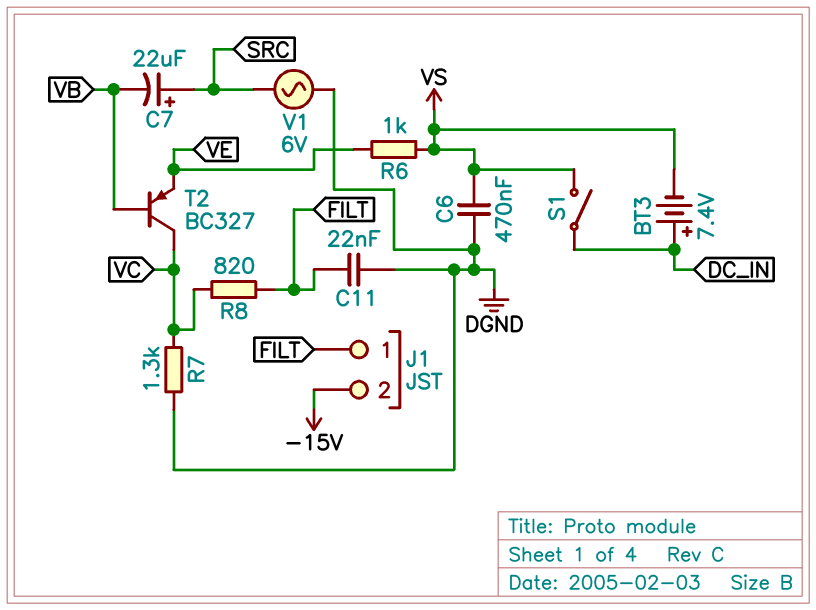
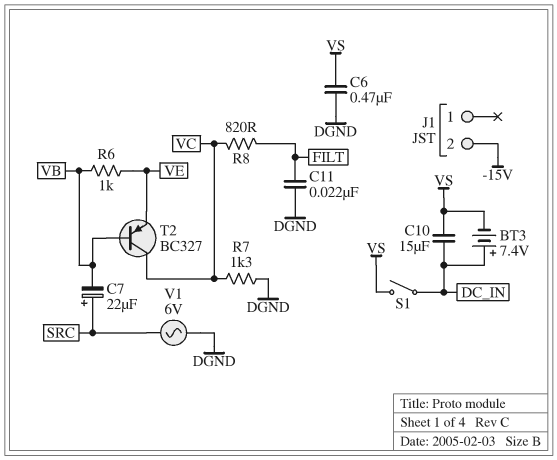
C10: none -> 15uF (DC_IN, VS)
J1 pin 1: FILT -> none
R6: 1k (VE, VS) -> 1k (VB, VE)

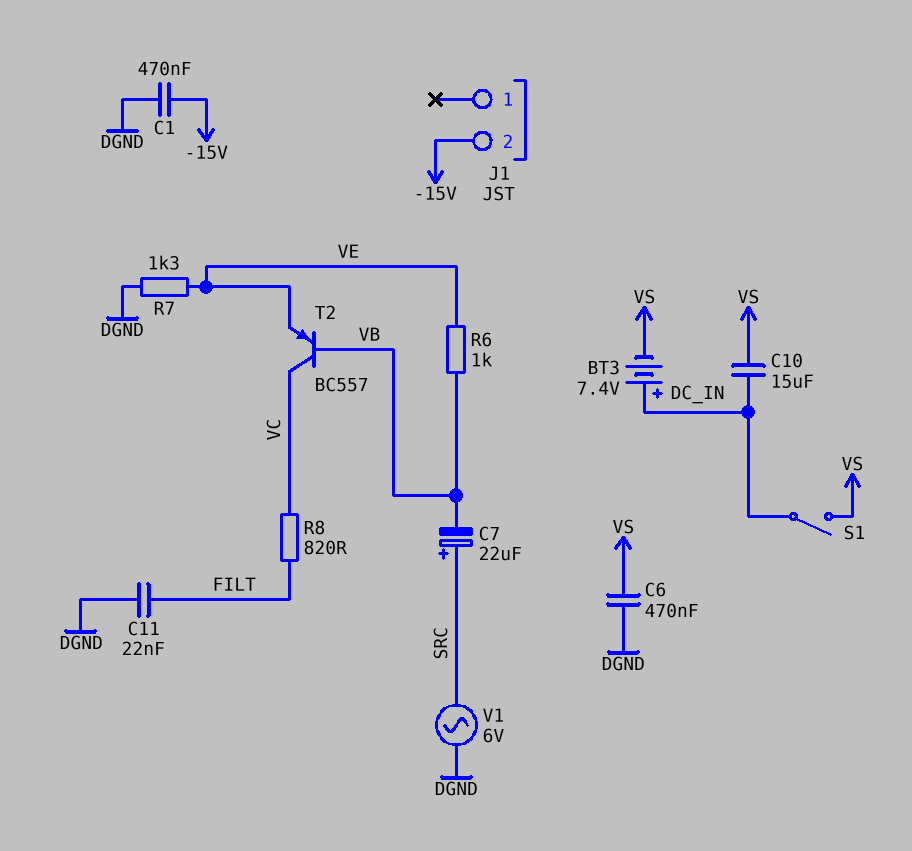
C1: none -> 470nF (-15V, DGND)
R7: 1.3k (DGND, VC) -> 1.3k (DGND, VE)
T2: PNP BC327 (B VB, C VC, E VE) -> PNP BC557 (B VB, C VC, E VE)

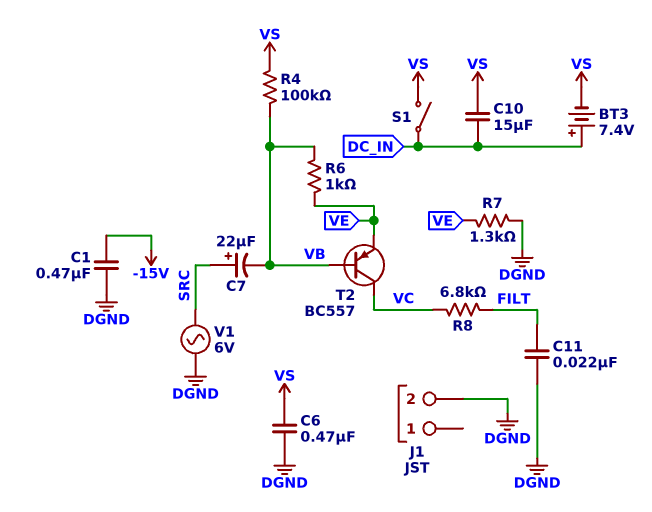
J1 pin 2: -15V -> DGND
R4: none -> 100k (VB, VS)
R8: 820 (FILT, VC) -> 6.8k (FILT, VC)

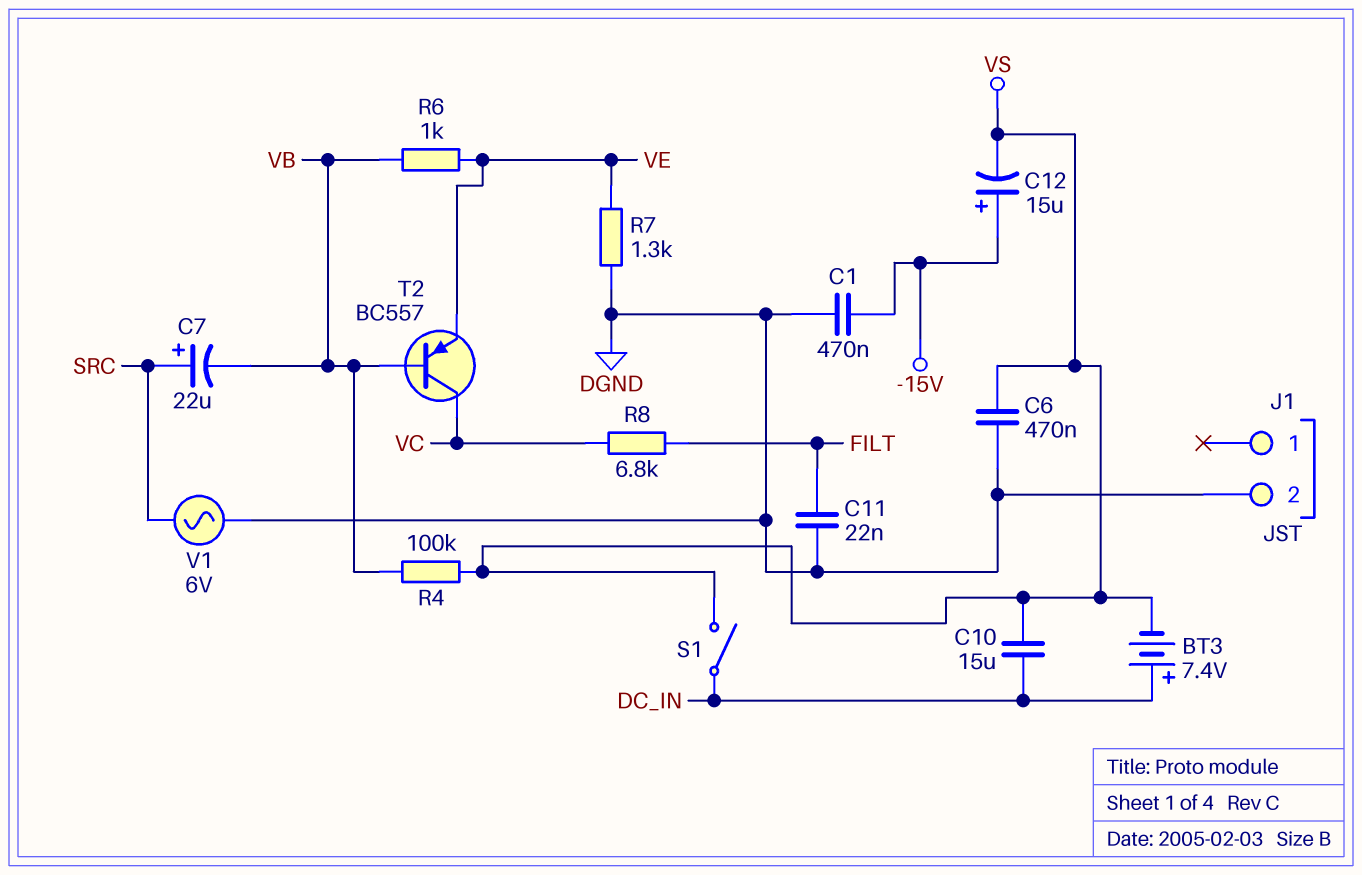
C12: none -> 15uF (plus -15V, minus VS)

